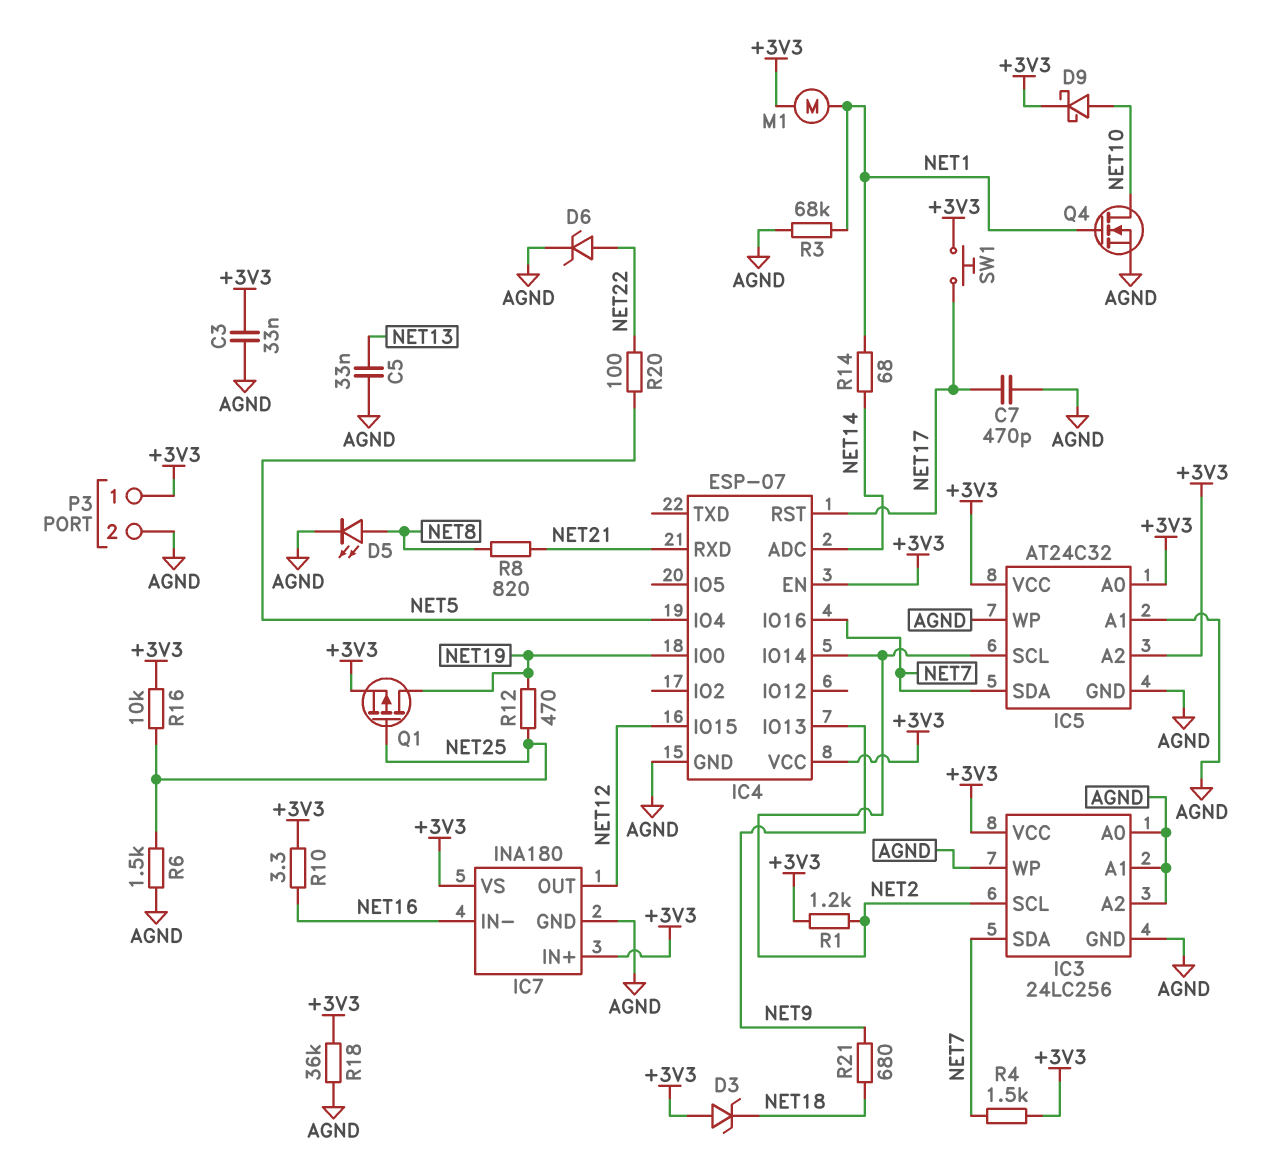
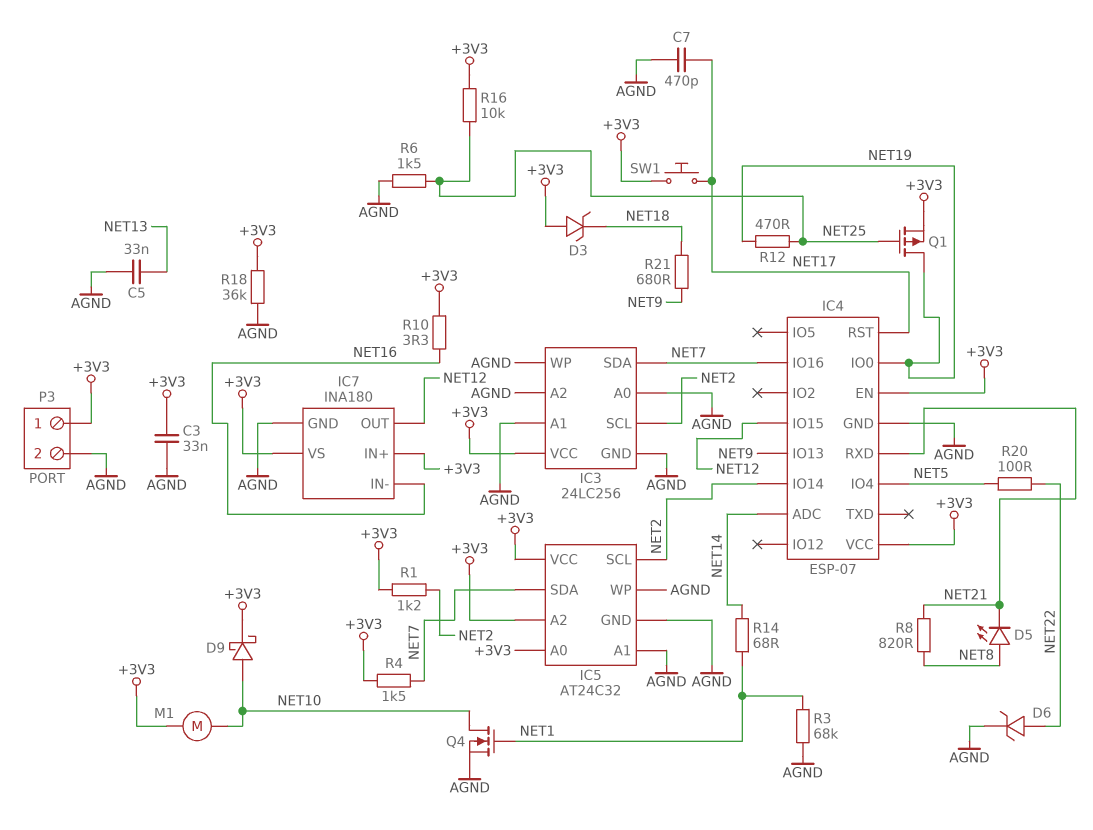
D5: LED (A NET8, K AGND) -> LED (A NET8, K NET21)
M1: motor (+3V3, NET1) -> motor (+3V3, NET10)

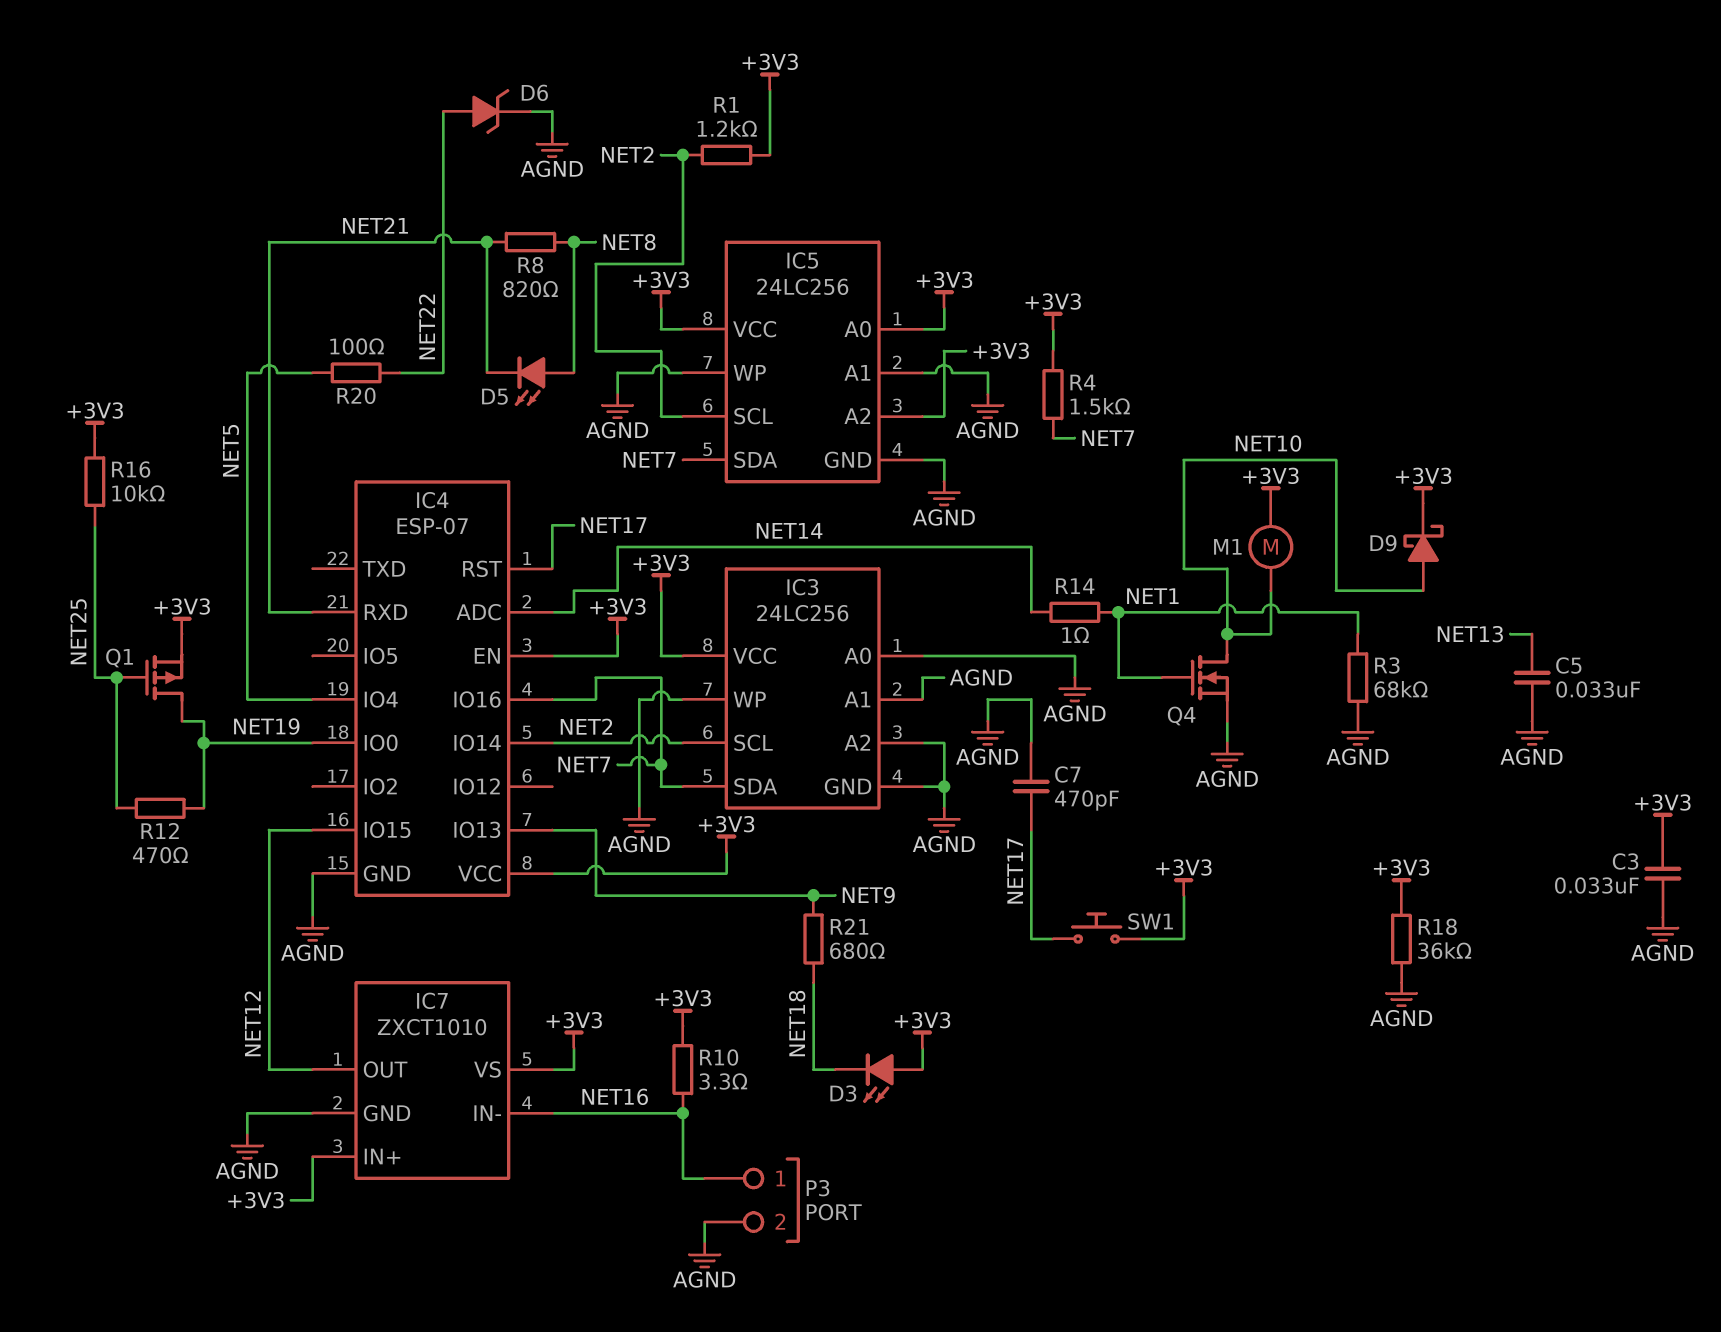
D3: zener (A +3V3, K NET18) -> LED (A +3V3, K NET18)
IC5: AT24C32 -> 24LC256
IC7: INA180 -> ZXCT1010
P3 pin 1: +3V3 -> NET16
R6: 1.5k (AGND, NET25) -> none
R14: 68 (NET1, NET14) -> 1 (NET1, NET14)

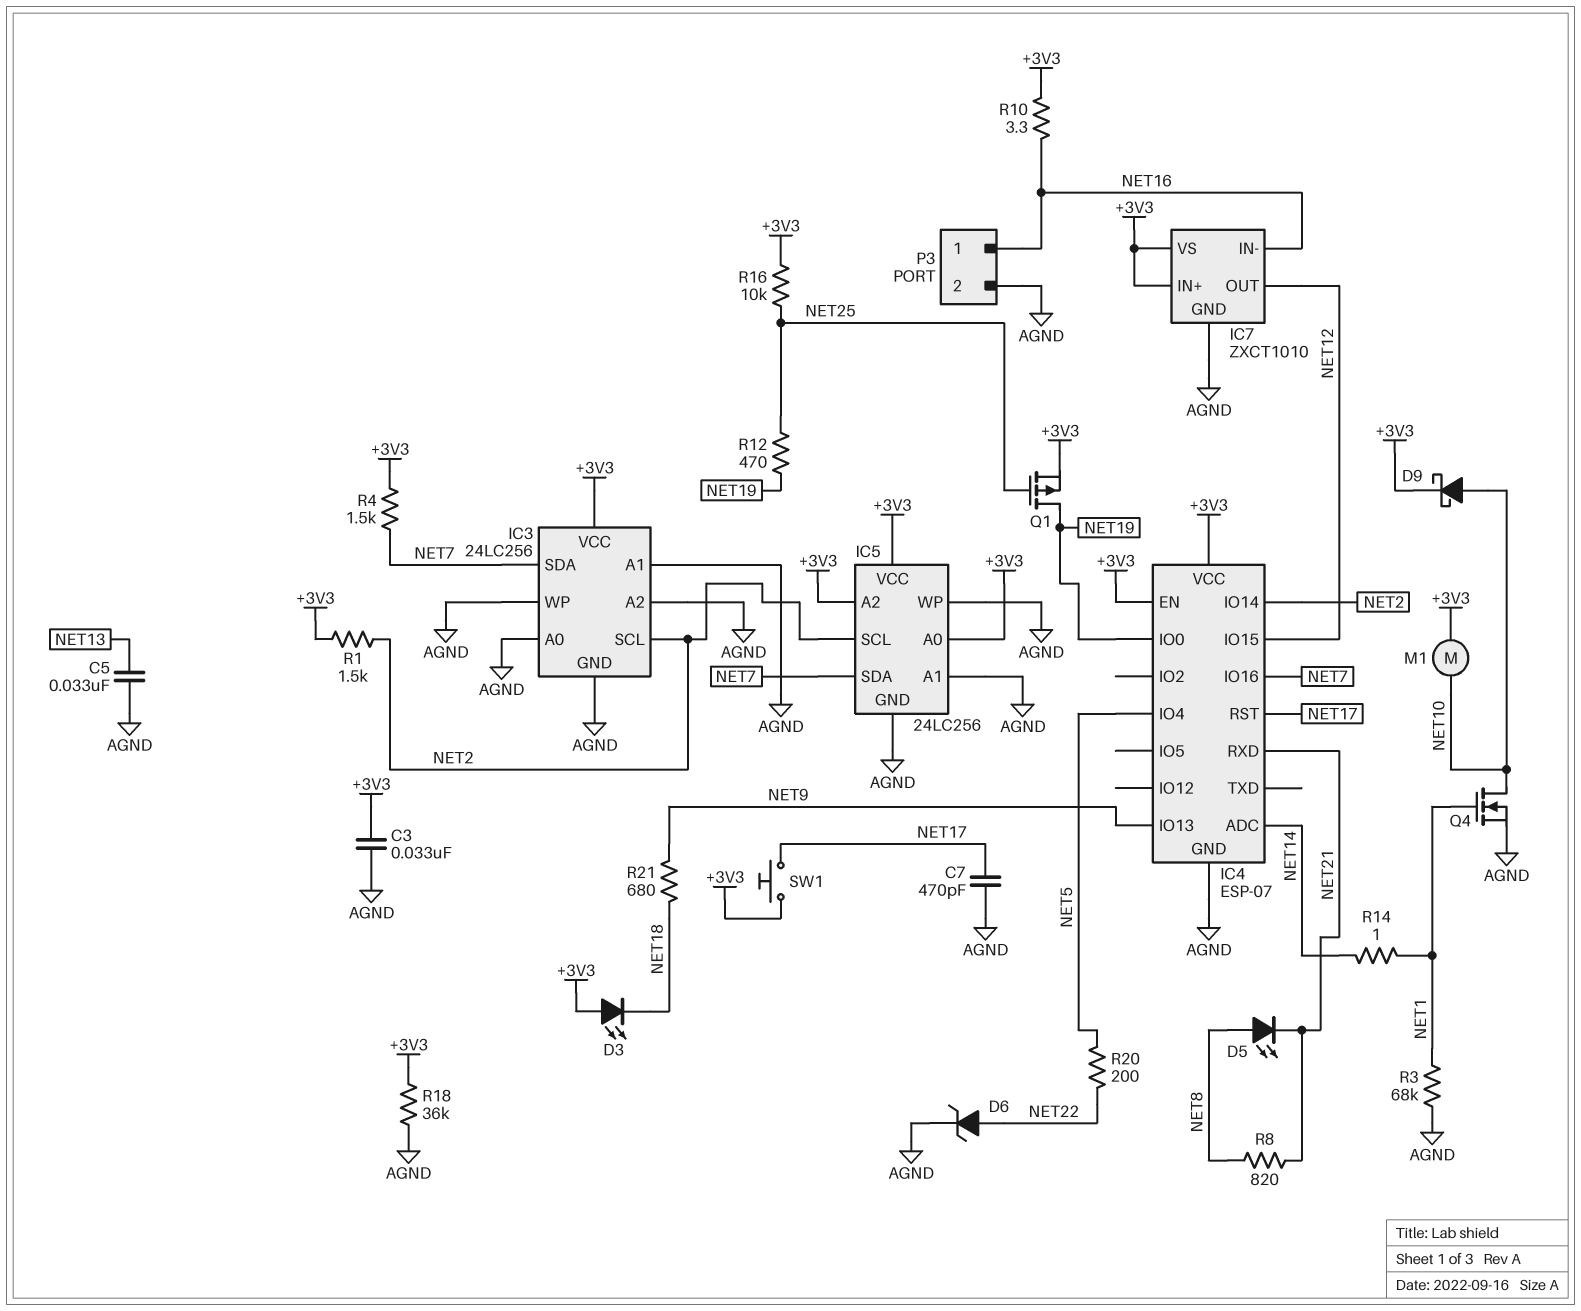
R1: 1.2k (+3V3, NET2) -> 1.5k (+3V3, NET2)
R20: 100 (NET5, NET22) -> 200 (NET5, NET22)

